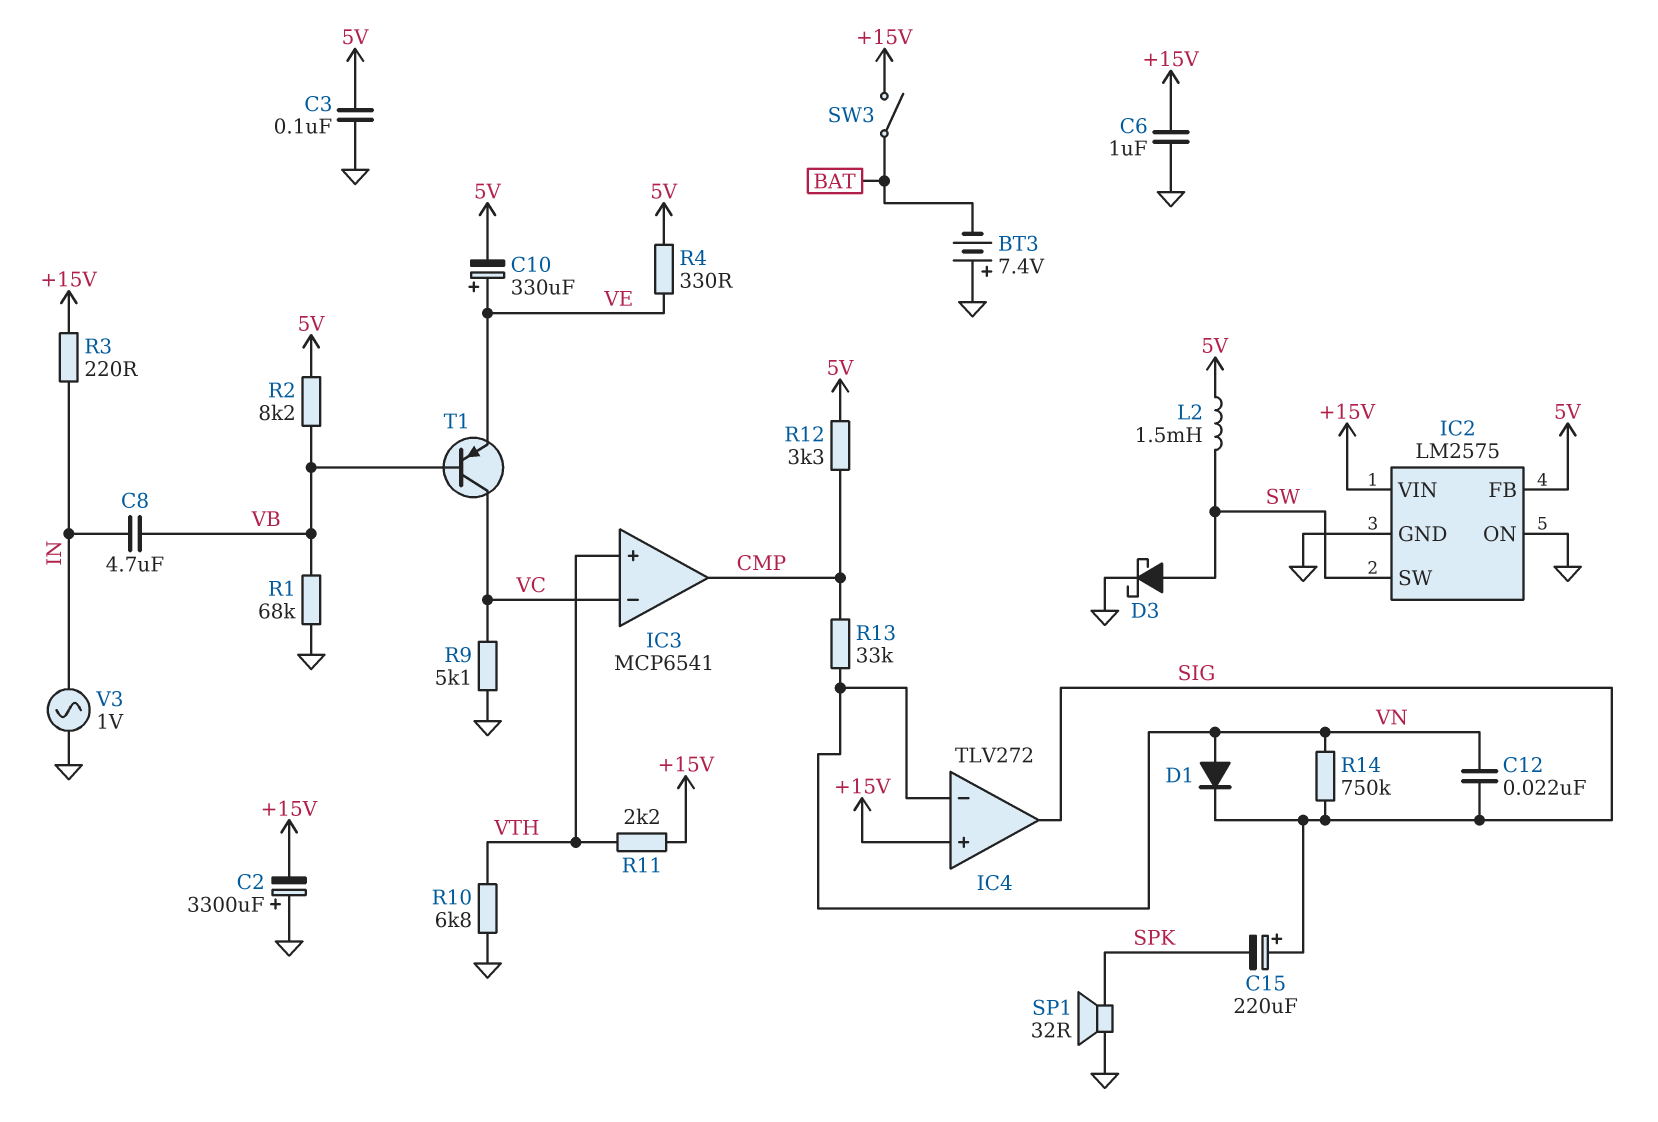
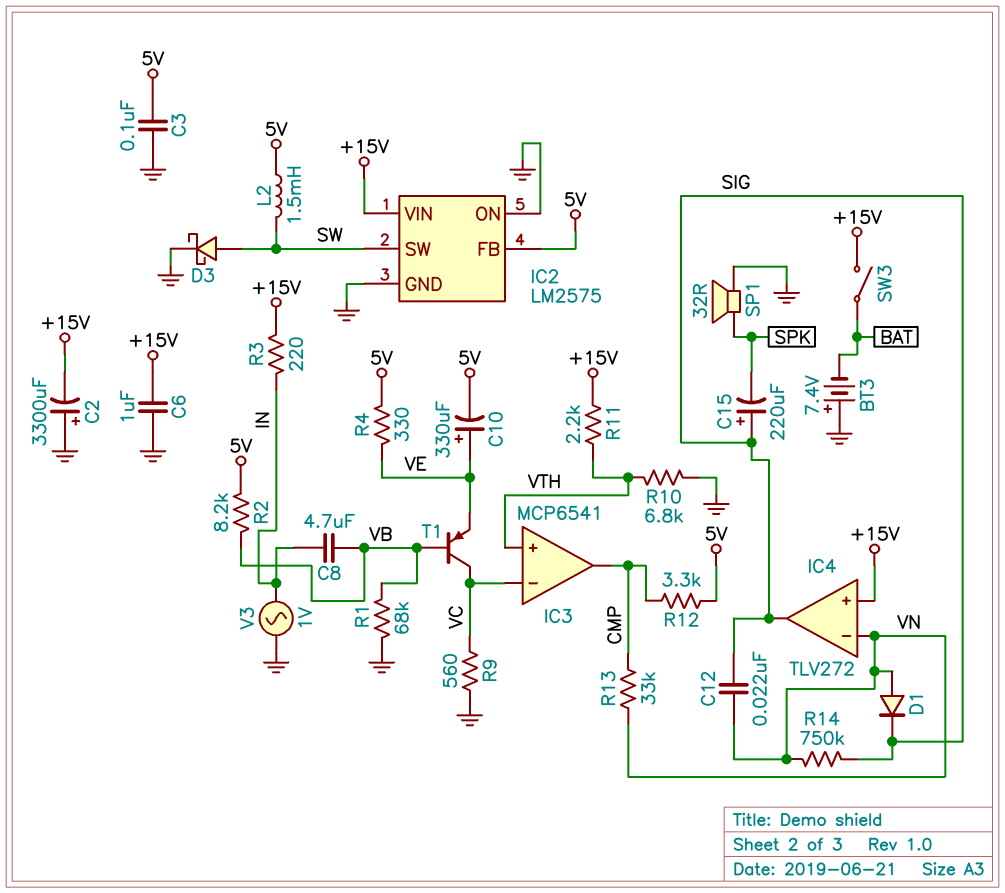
R9: 5.1k (GND, VC) -> 560 (GND, VC)

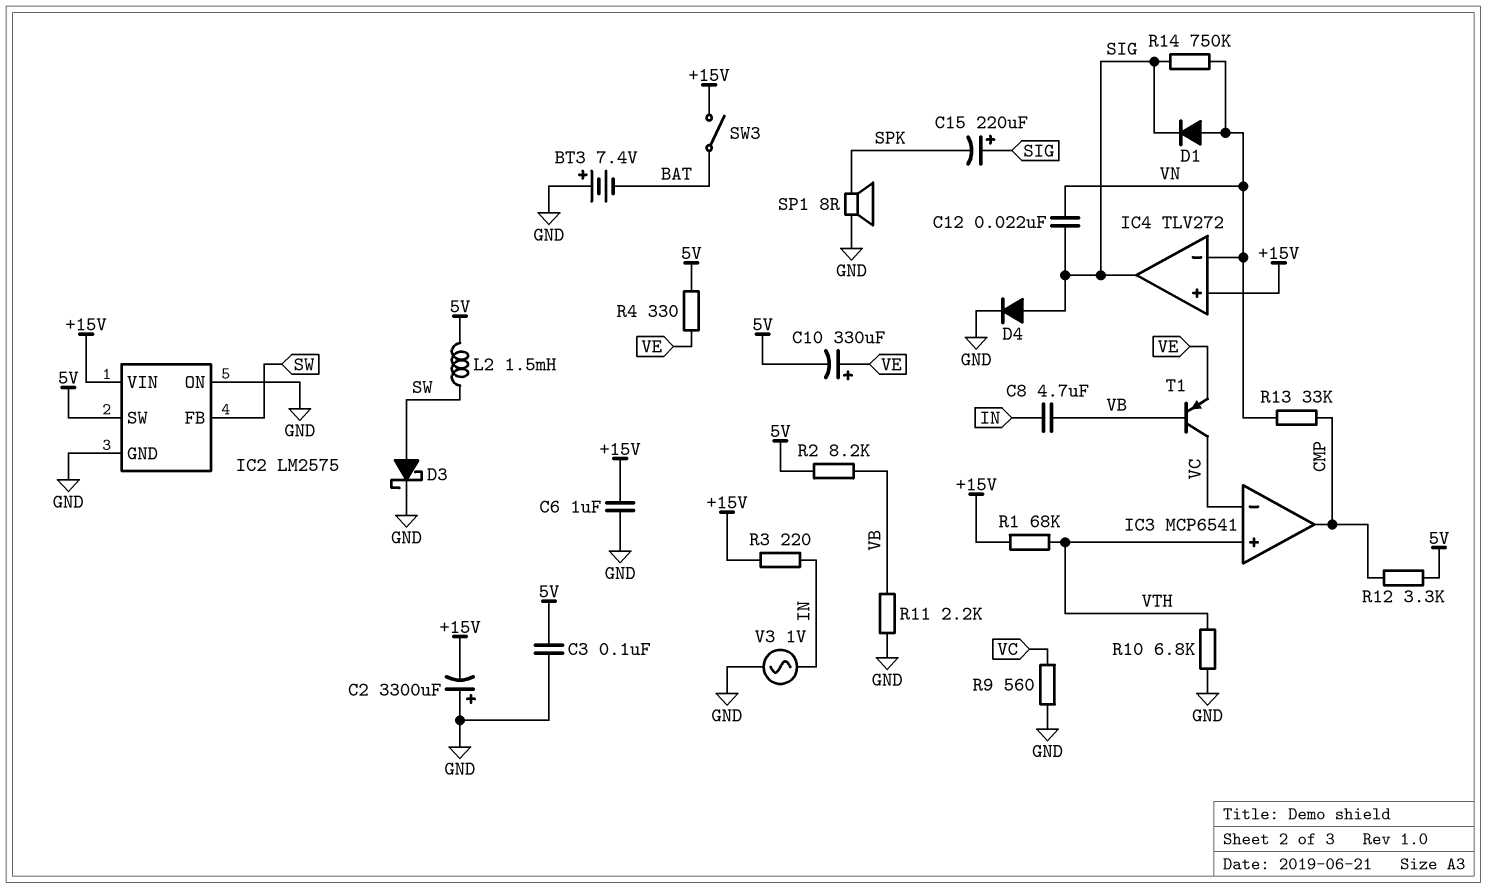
D4: none -> diode (A SIG, K GND)
IC2 pin FB: 5V -> SW
IC2 pin SW: SW -> 5V
R1: 68k (GND, VB) -> 68k (+15V, VTH)
R11: 2.2k (+15V, VTH) -> 2.2k (GND, VB)
SP1: speaker 32R (GND, SPK) -> speaker 8R (GND, SPK)

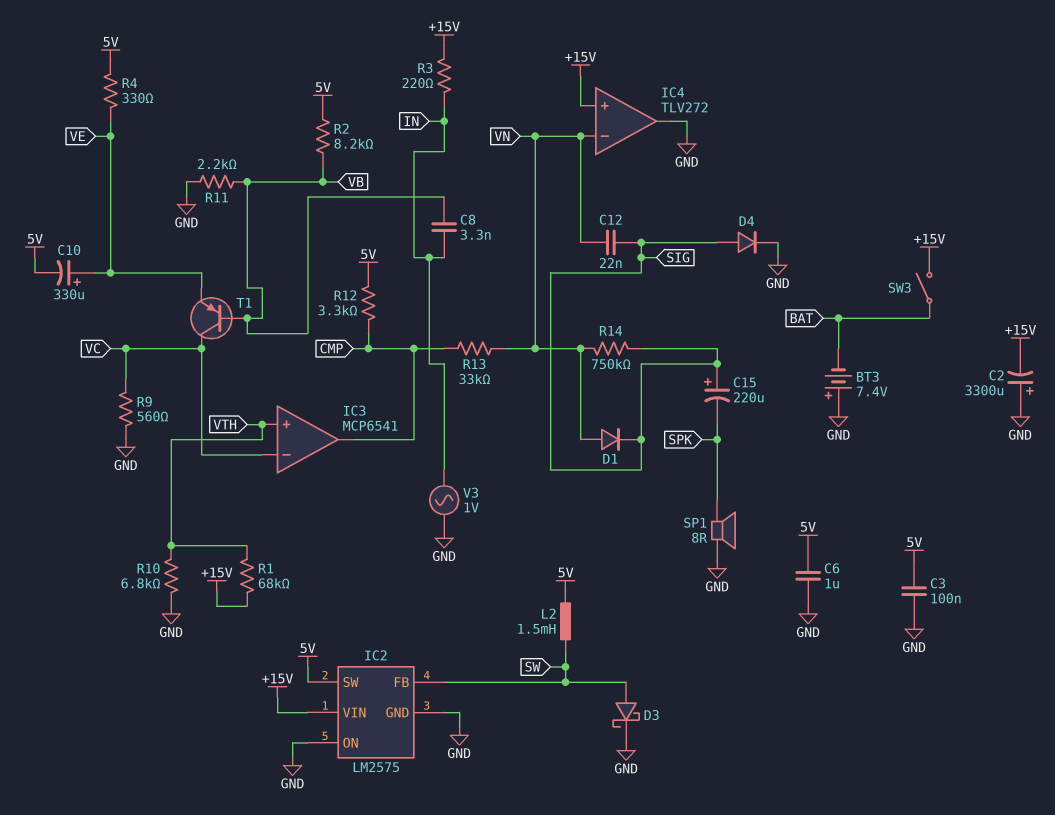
C6: 1uF (+15V, GND) -> 1uF (5V, GND)
C8: 4.7uF (IN, VB) -> 3.3nF (IN, VB)
IC4 pin out: SIG -> GND

